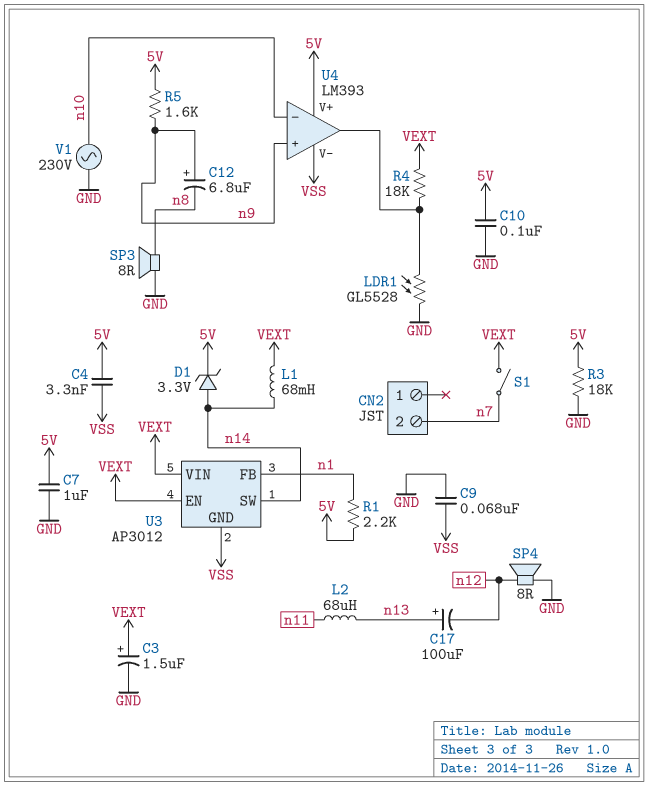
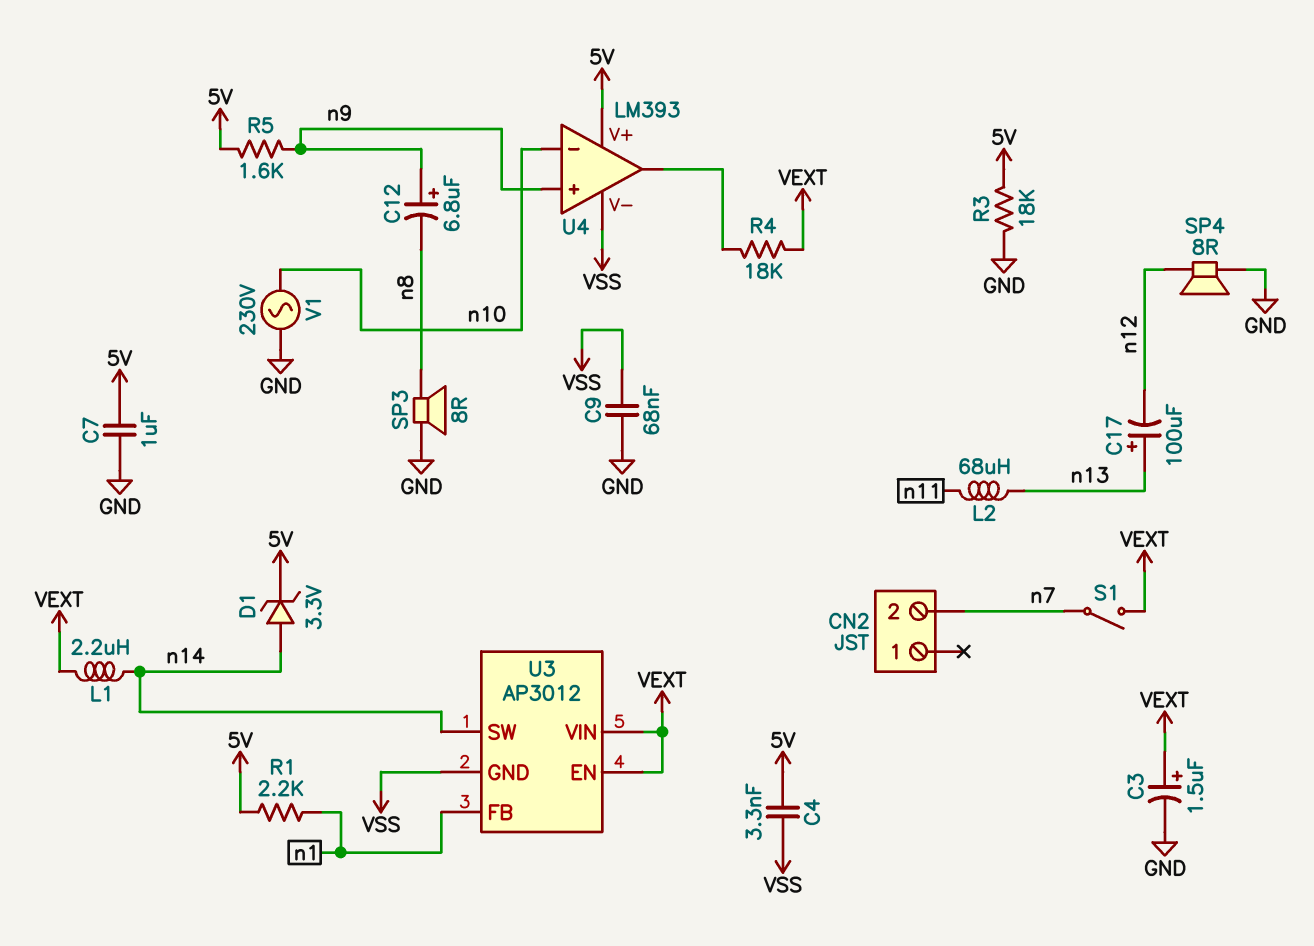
C10: 100nF (5V, GND) -> none
L1: 68mH (VEXT, n14) -> 2.2uH (VEXT, n14)
LDR1: GL5528 (GND, U4/out) -> none

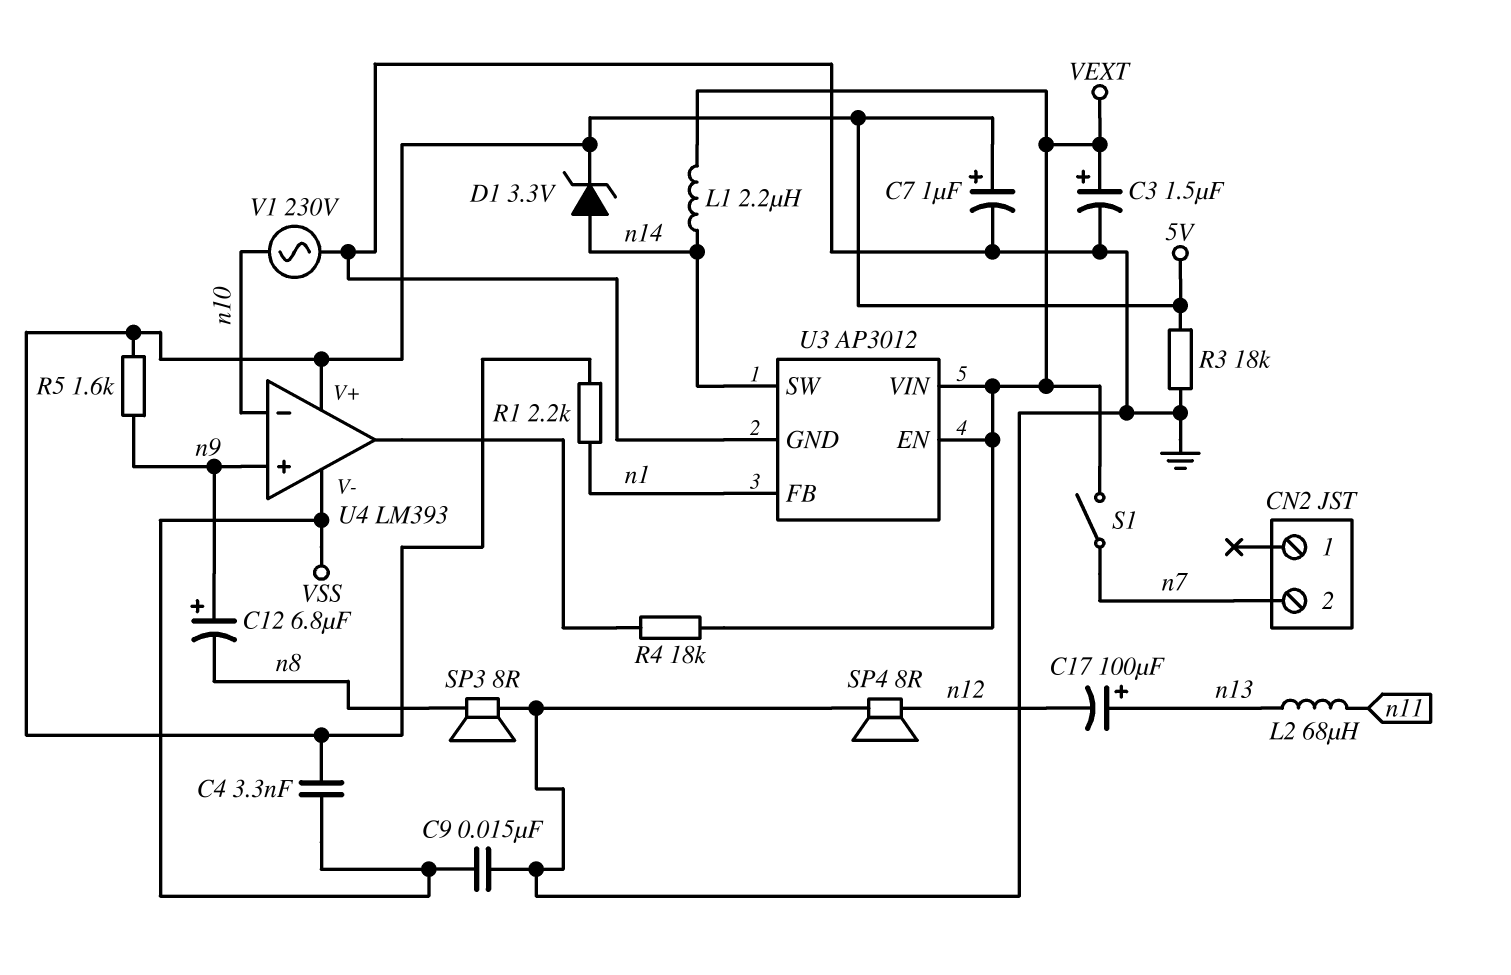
C7: 1uF (5V, GND) -> 1uF (plus 5V, minus GND)
C9: 68nF (GND, VSS) -> 15nF (GND, VSS)
U3 pin GND: VSS -> GND

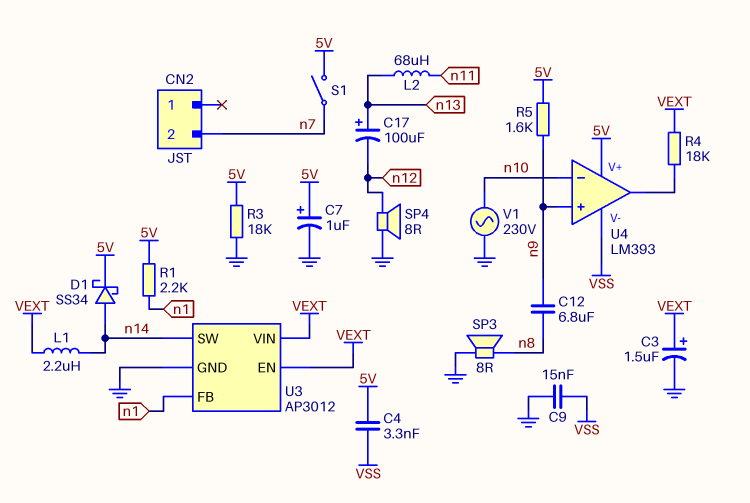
C12: 6.8uF (plus n9, minus n8) -> 6.8uF (n8, n9)
D1: zener 3.3V (A n14, K 5V) -> schottky SS34 (A n14, K 5V)
S1: switch (VEXT, n7) -> switch (5V, n7)

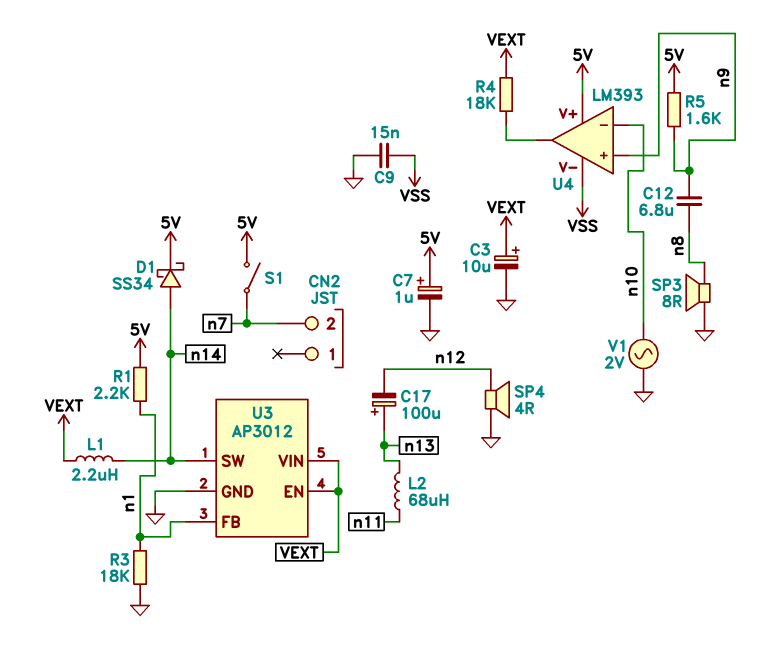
C3: 1.5uF (plus VEXT, minus GND) -> 10uF (plus VEXT, minus GND)
C4: 3.3nF (5V, VSS) -> none
R3: 18k (5V, GND) -> 18k (GND, n1)
SP4: speaker 8R (GND, n12) -> speaker 4R (GND, n12)
V1: AC 230V (GND, n10) -> AC 2V (GND, n10)

